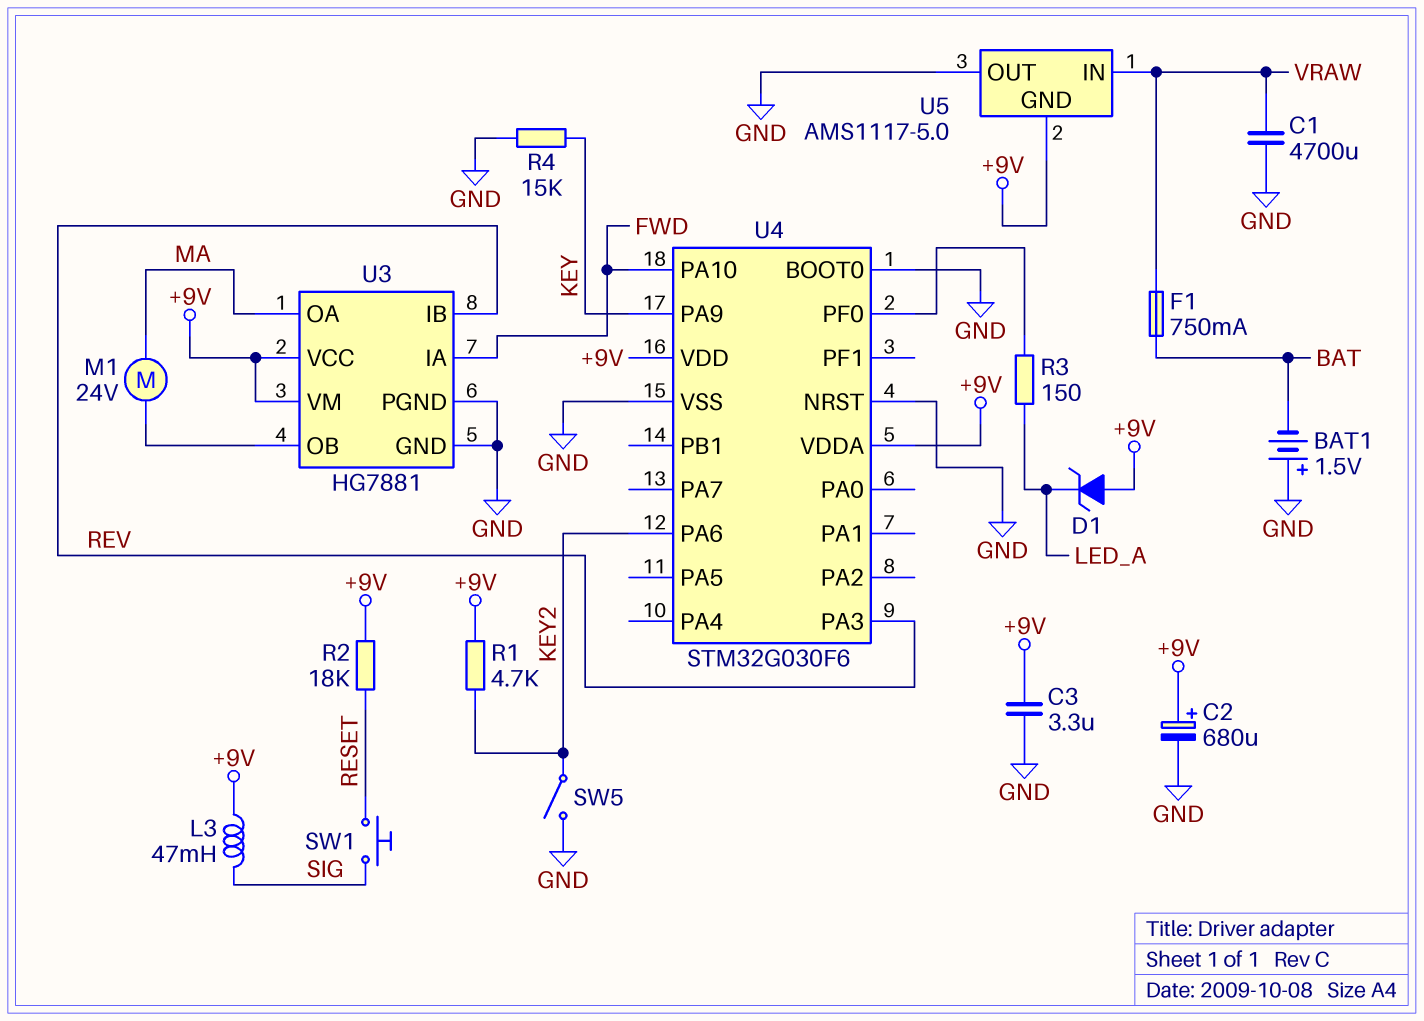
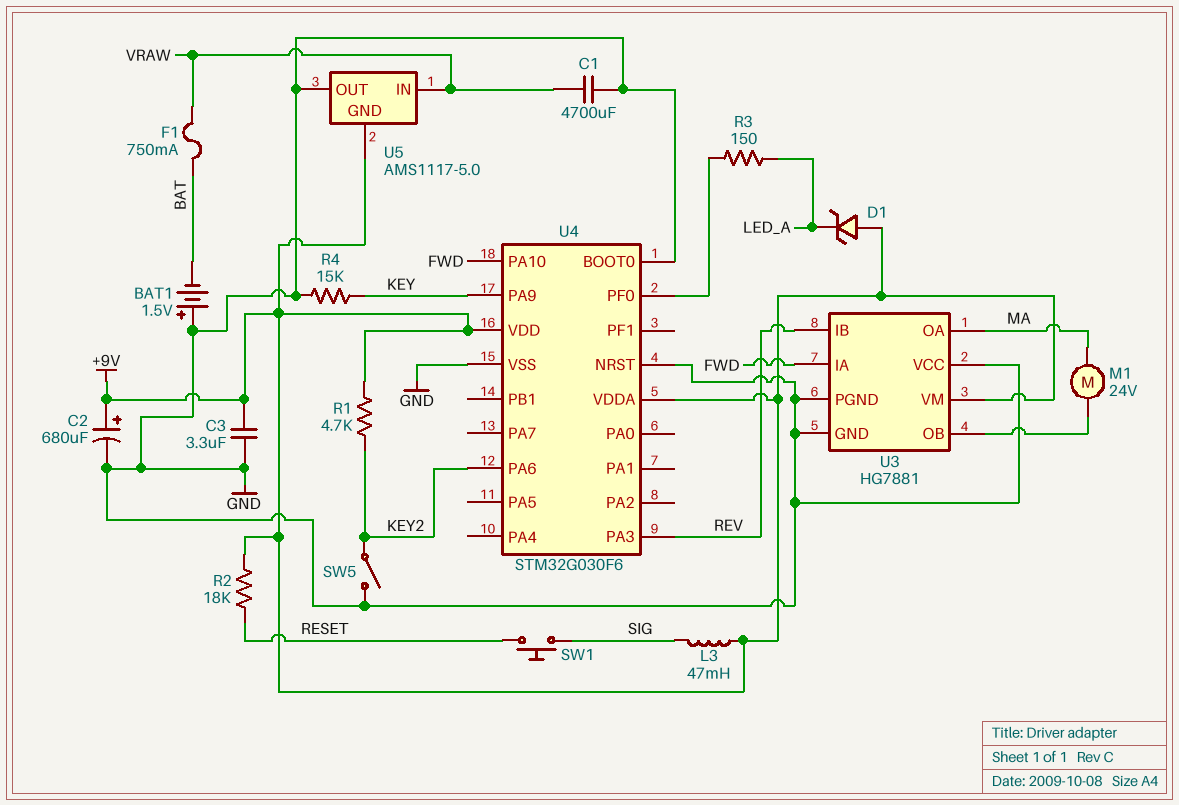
U3 pin VCC: +9V -> GND

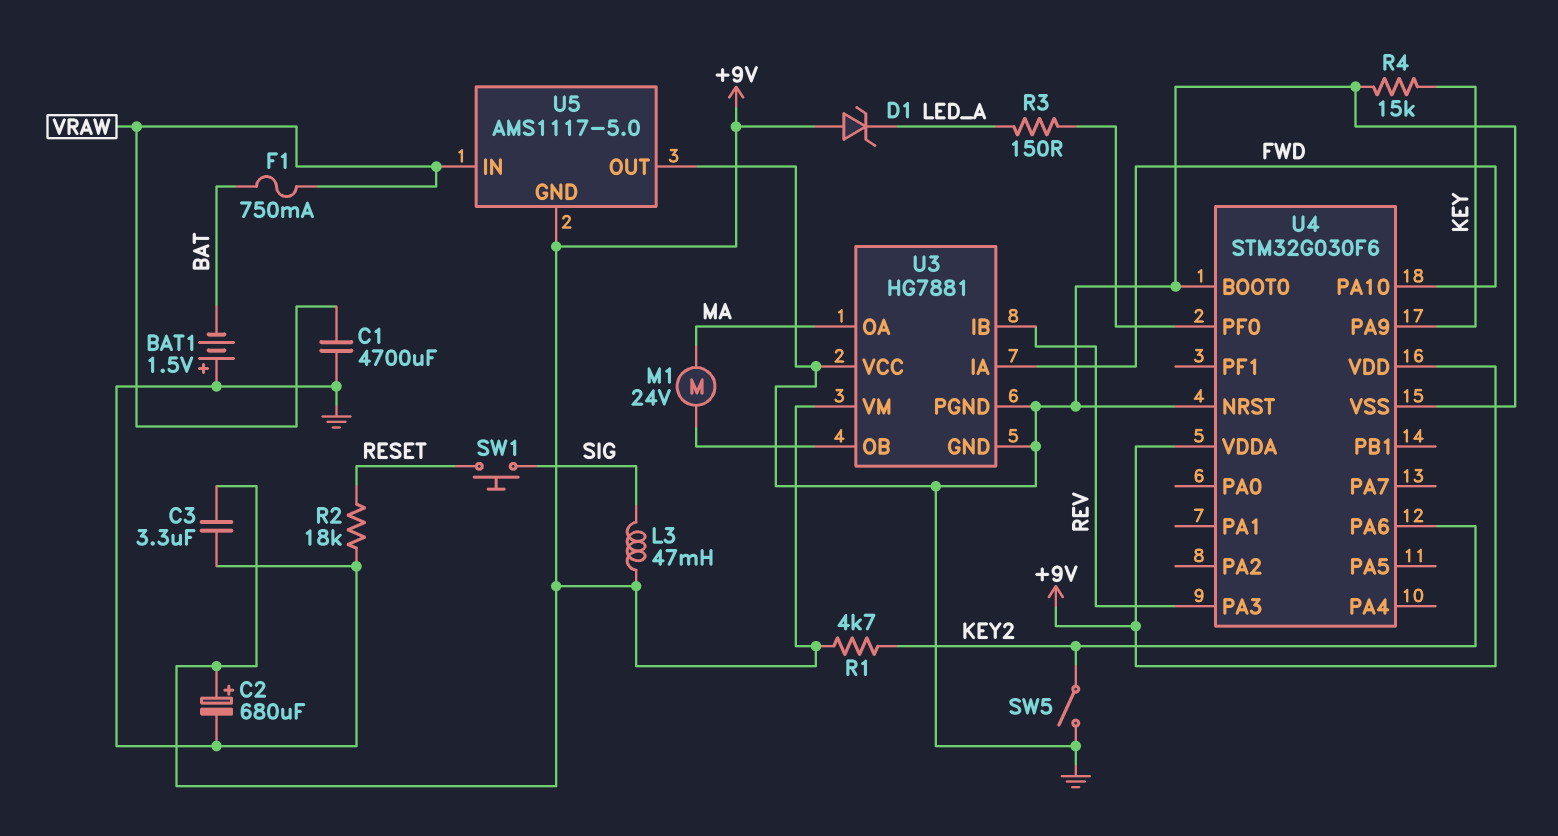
R2: 18k (+9V, RESET) -> 18k (GND, RESET)

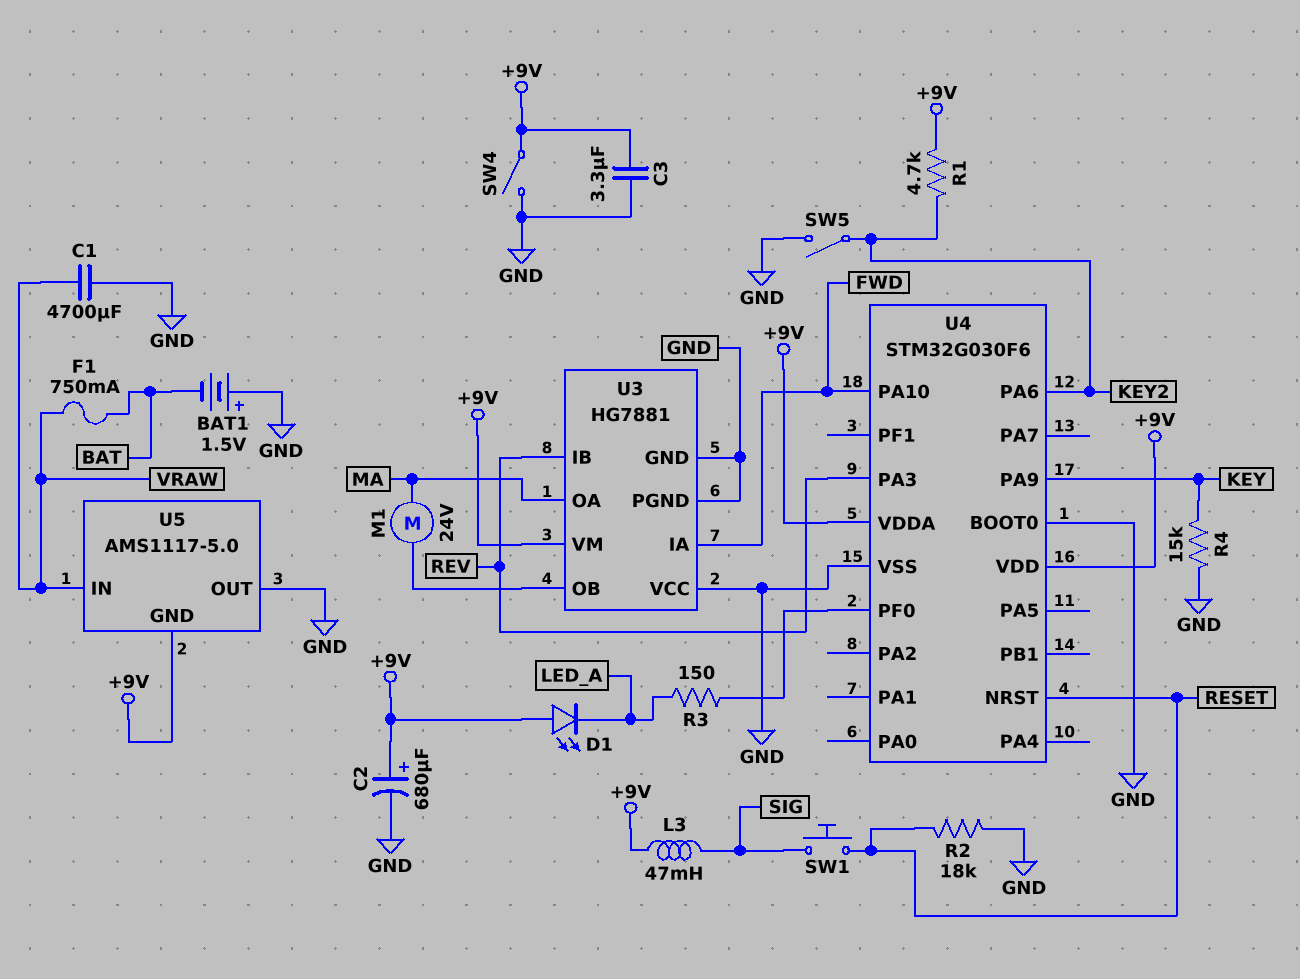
D1: zener (A +9V, K LED_A) -> LED (A +9V, K LED_A)
SW4: none -> switch (+9V, GND)
U4 pin NRST: GND -> RESET

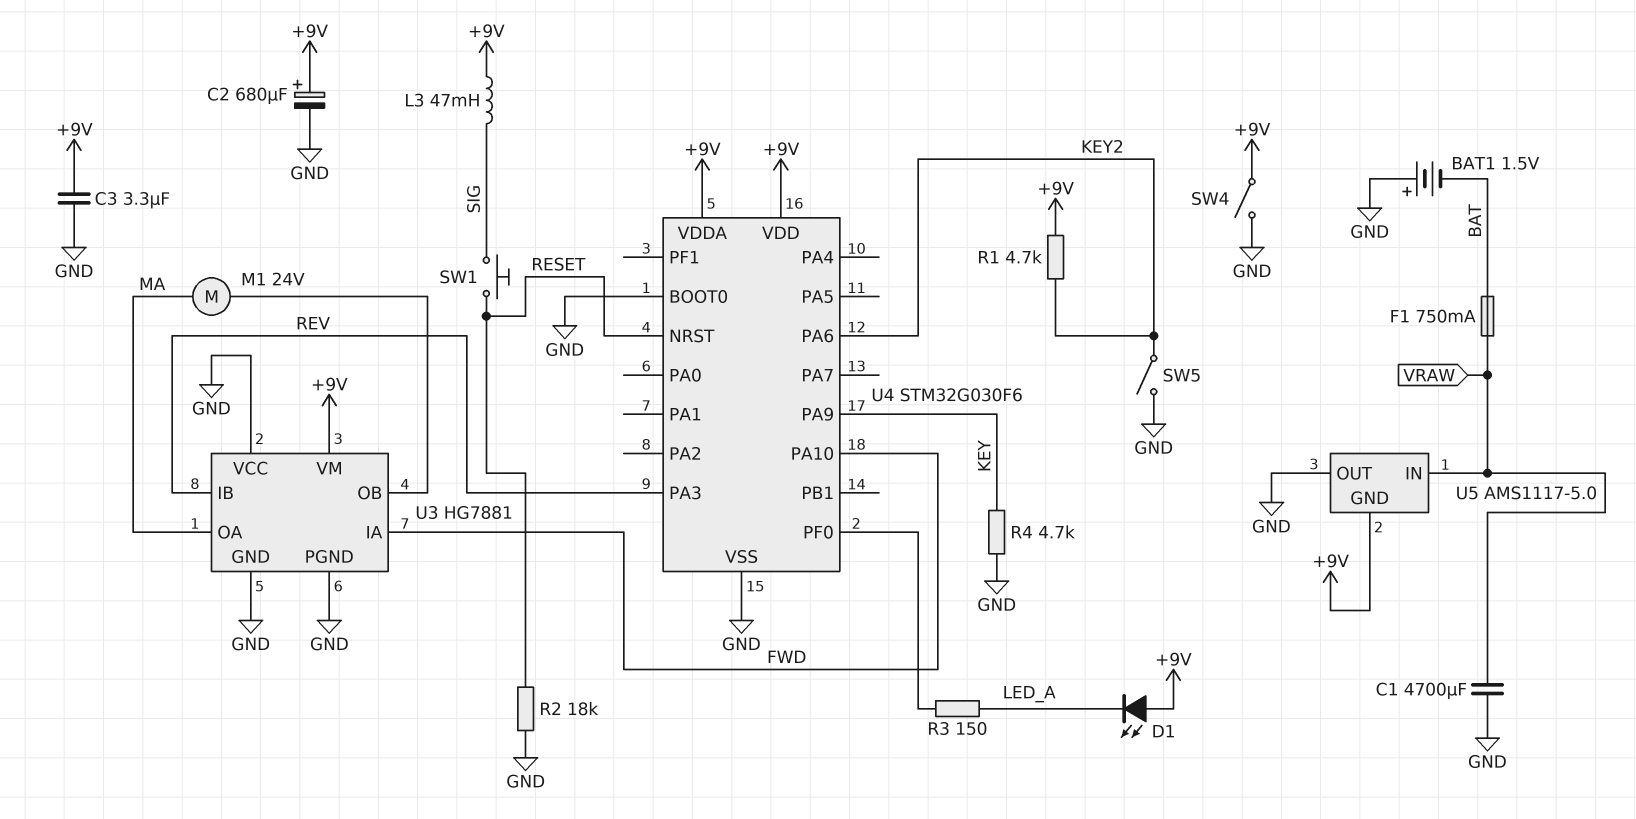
R4: 15k (GND, KEY) -> 4.7k (GND, KEY)

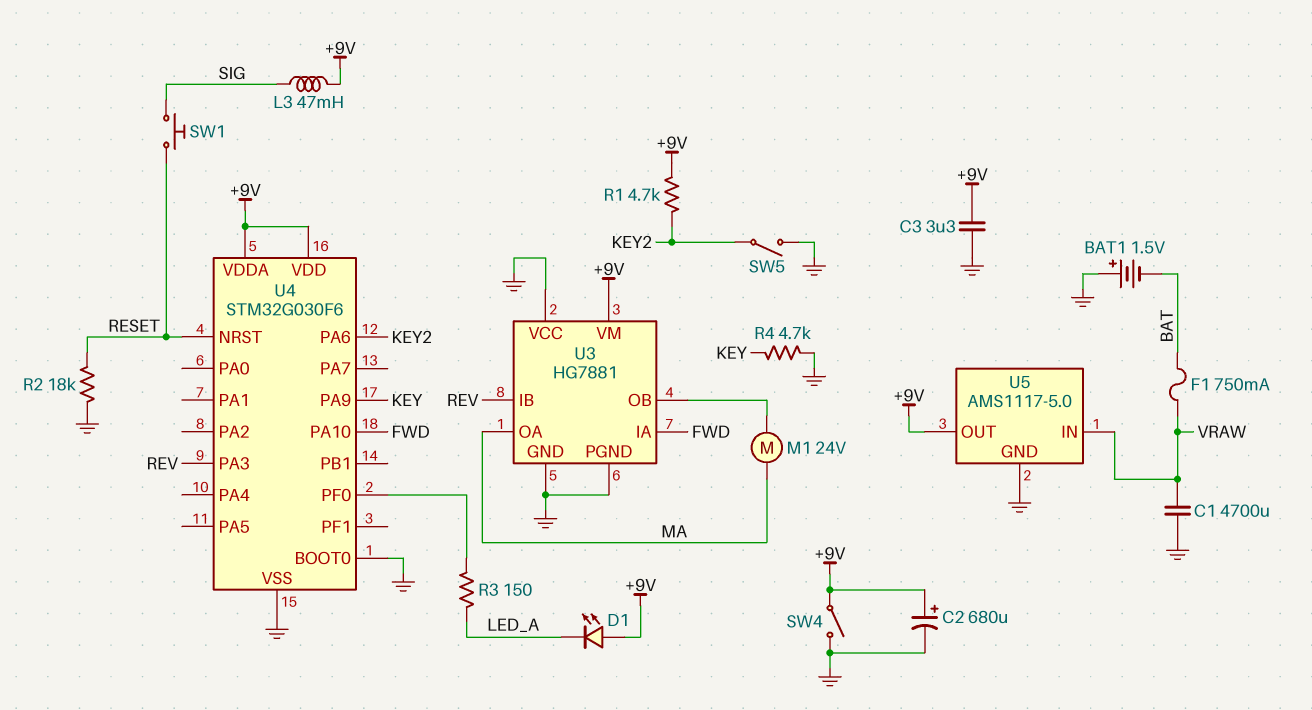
U5 pin GND: +9V -> GND
U5 pin OUT: GND -> +9V

